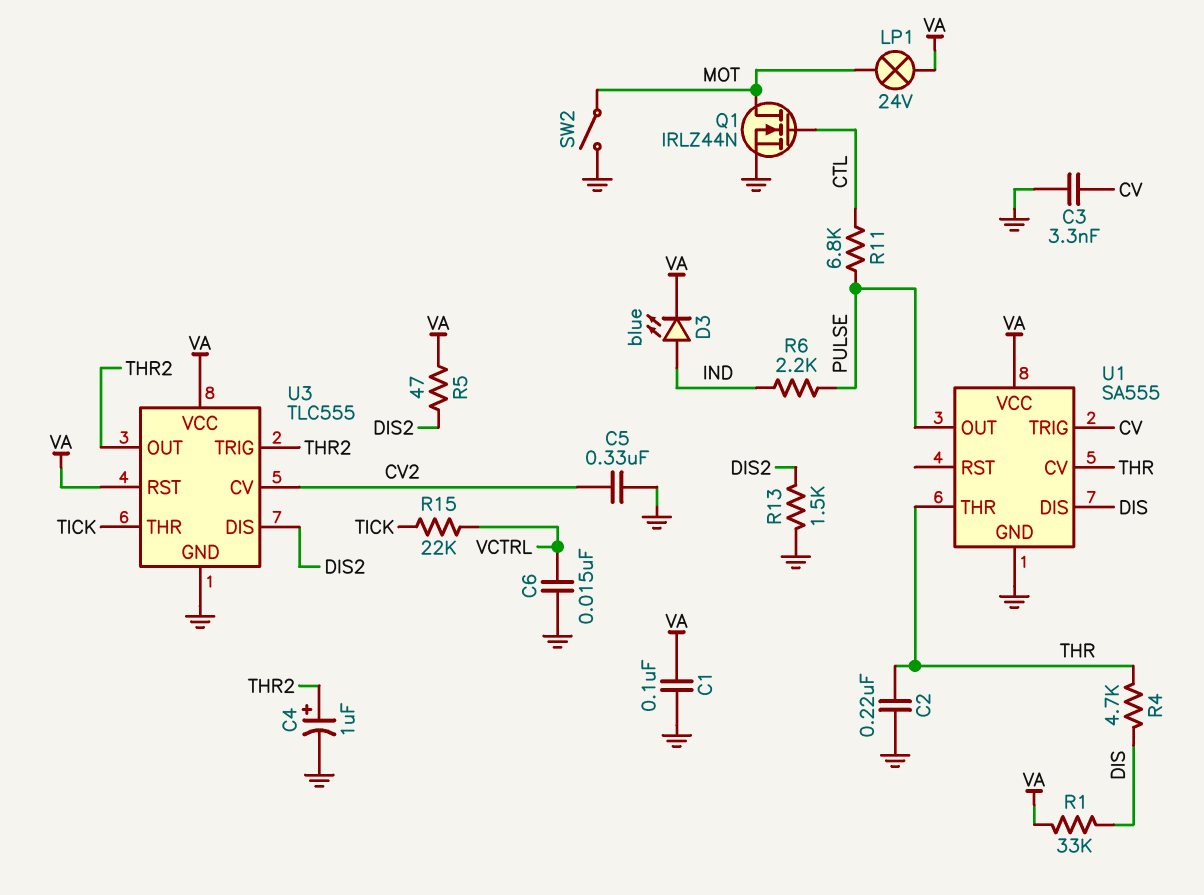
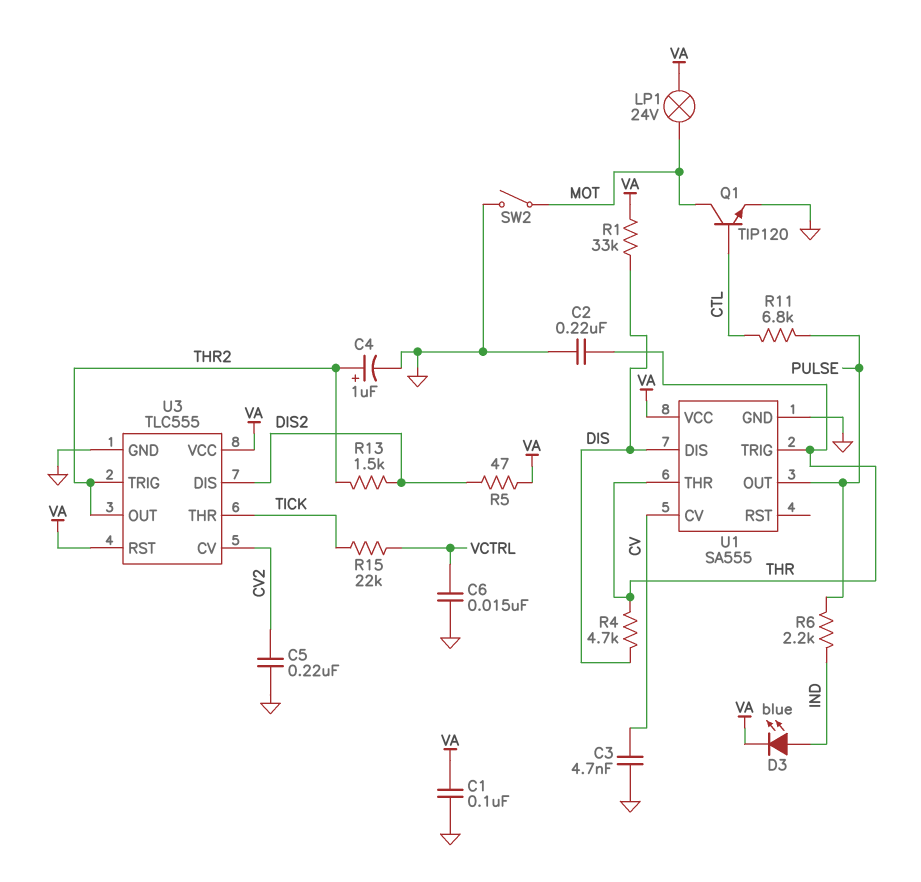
C3: 3.3nF (CV, GND) -> 4.7nF (CV, GND)
C5: 330nF (CV2, GND) -> 220nF (CV2, GND)
Q1: NMOS IRLZ44N (G CTL, D MOT, S GND) -> NPN TIP120 (B CTL, C MOT, E GND)
R13: 1.5k (DIS2, GND) -> 1.5k (DIS2, THR2)
U1 pin CV: THR -> CV
U1 pin TRIG: CV -> THR

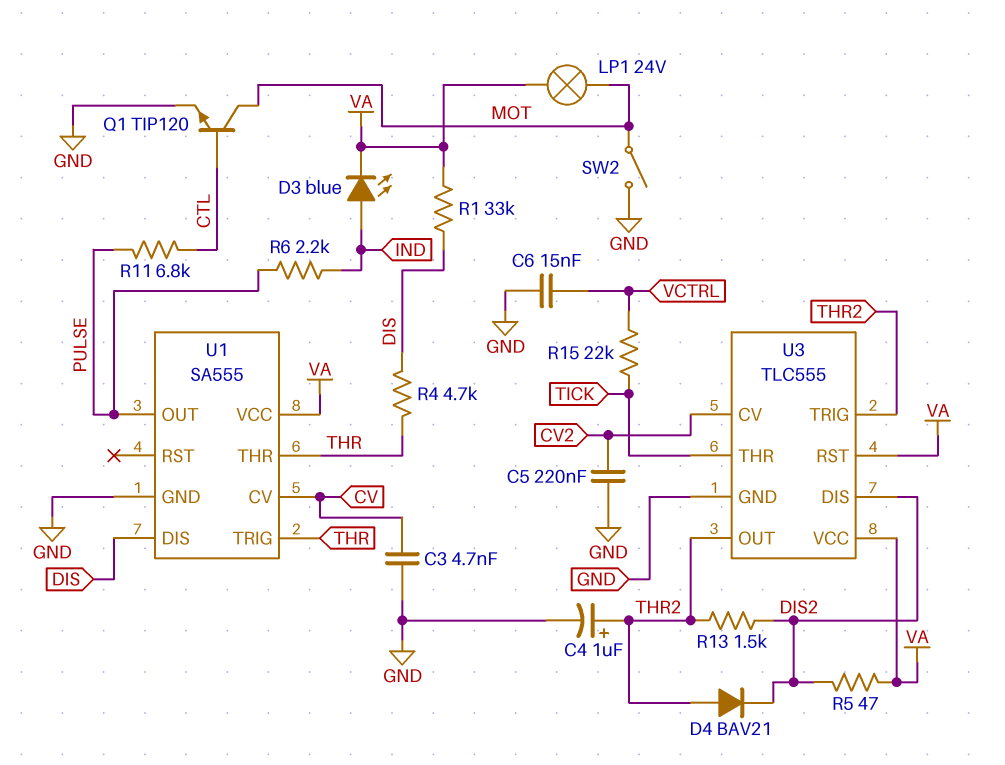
C1: 100nF (GND, VA) -> none
C2: 220nF (GND, THR) -> none
D4: none -> diode BAV21 (A THR2, K DIS2)

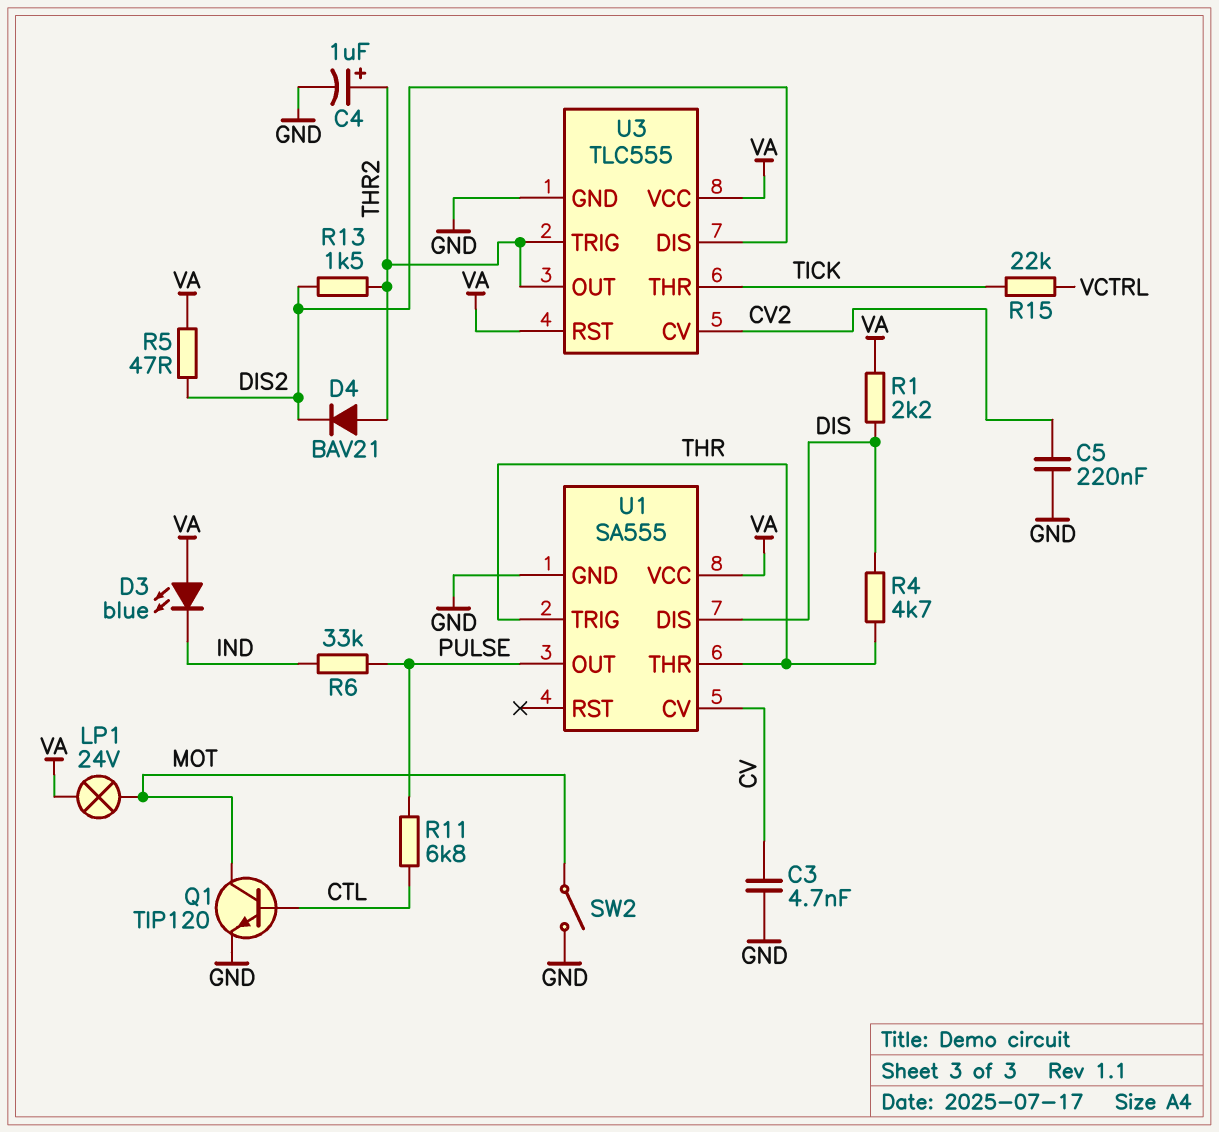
C6: 15nF (GND, VCTRL) -> none
D3: LED blue (A IND, K VA) -> LED blue (A VA, K IND)
R1: 33k (DIS, VA) -> 2.2k (DIS, VA)
R6: 2.2k (IND, PULSE) -> 33k (IND, PULSE)

